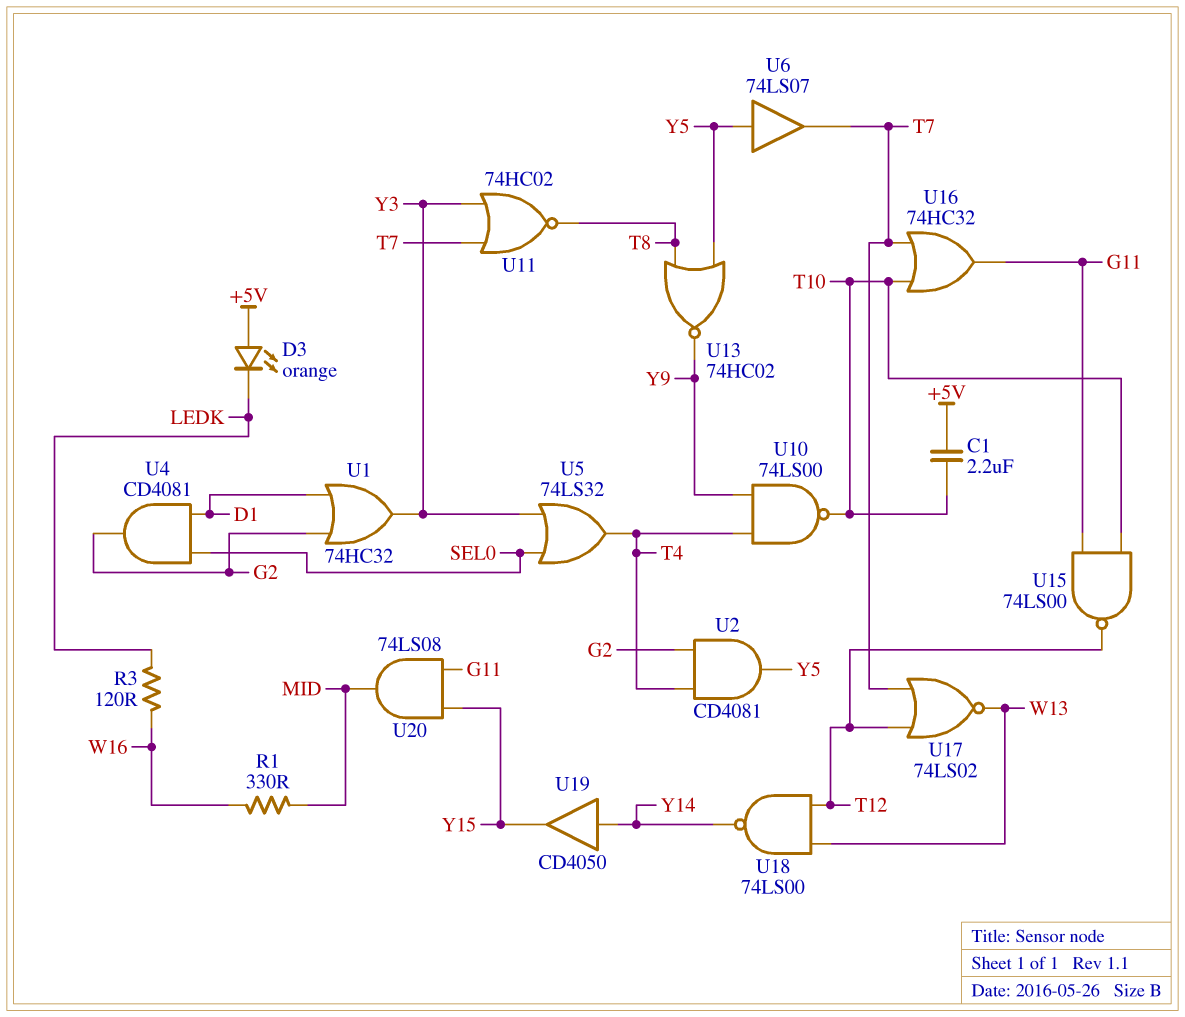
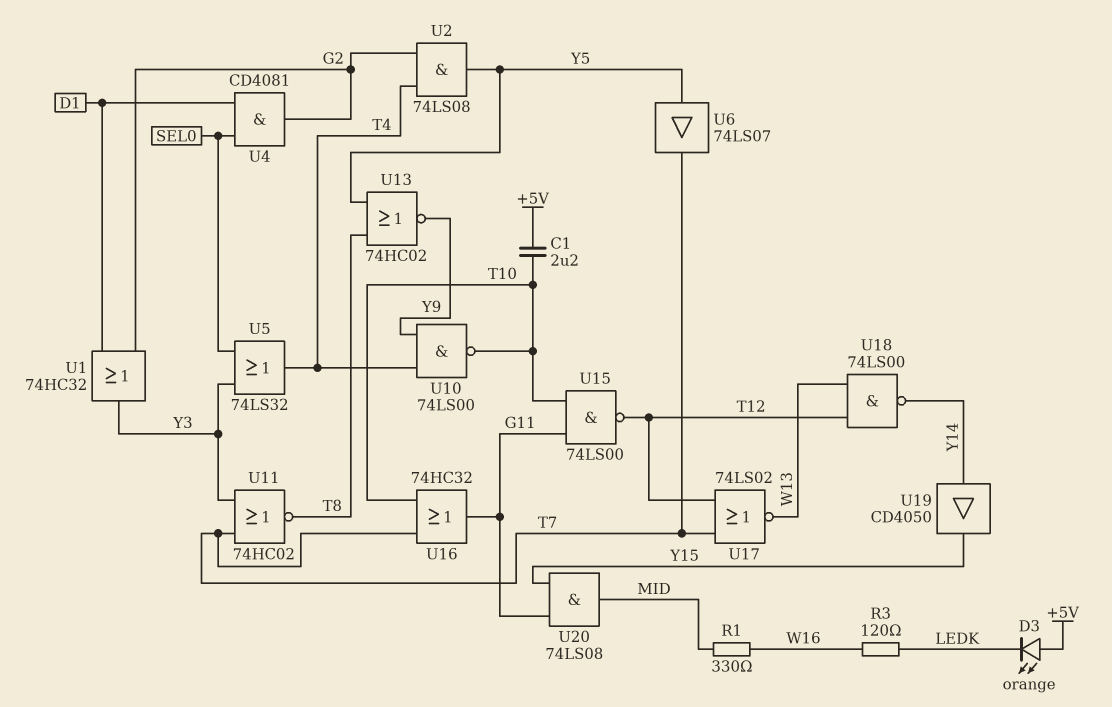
U2: AND CD4081 (in G2, in T4, out Y5) -> AND 74LS08 (in G2, in T4, out Y5)

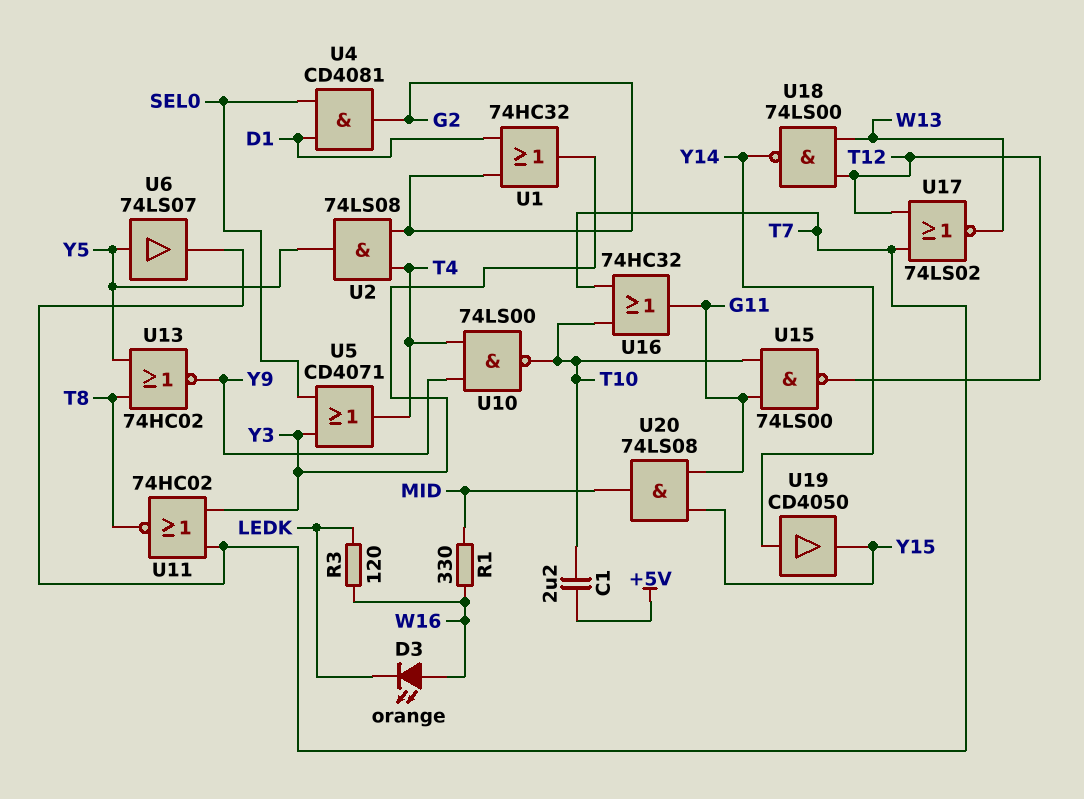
D3: LED orange (A +5V, K LEDK) -> LED orange (A W16, K LEDK)
U5: OR 74LS32 (in SEL0, in Y3, out T4) -> OR CD4071 (in SEL0, in Y3, out T4)

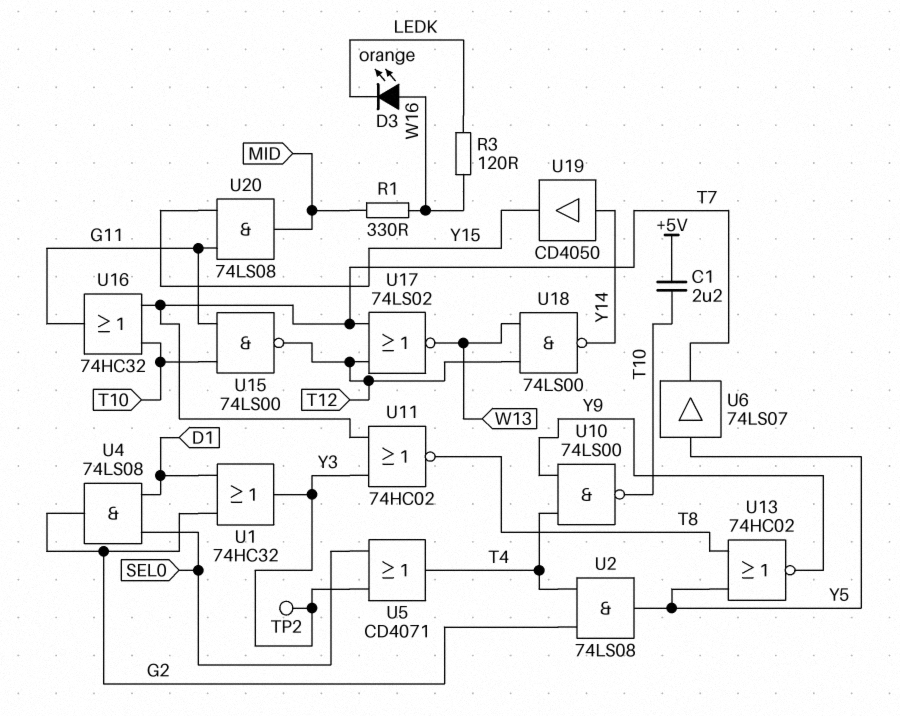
TP2: none -> test point (Y3)
U4: AND CD4081 (in D1, in SEL0, out G2) -> AND 74LS08 (in D1, in SEL0, out G2)

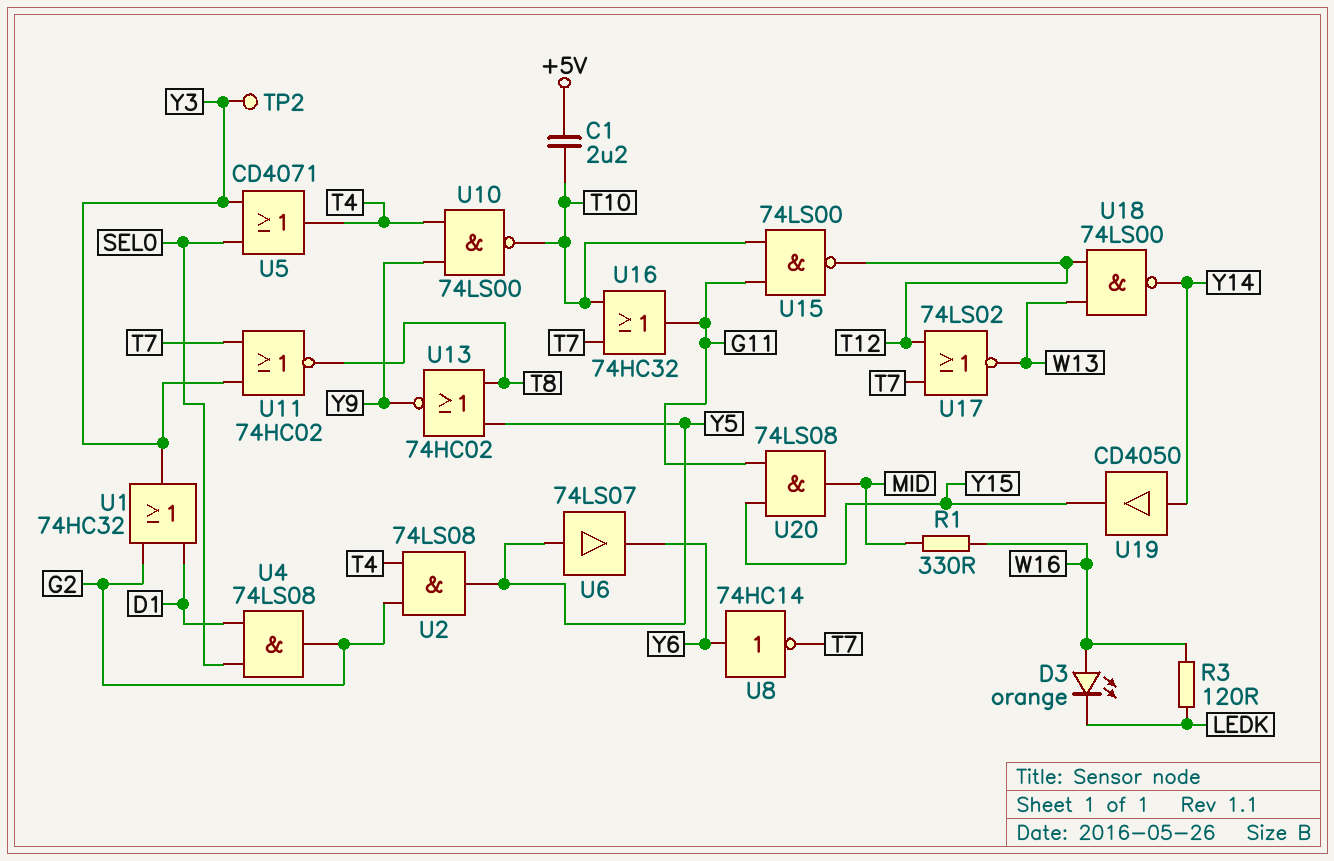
U6: buffer 74LS07 (in Y5, out T7) -> buffer 74LS07 (in Y5, out Y6)
U8: none -> NOT 74HC14 (in Y6, out T7)

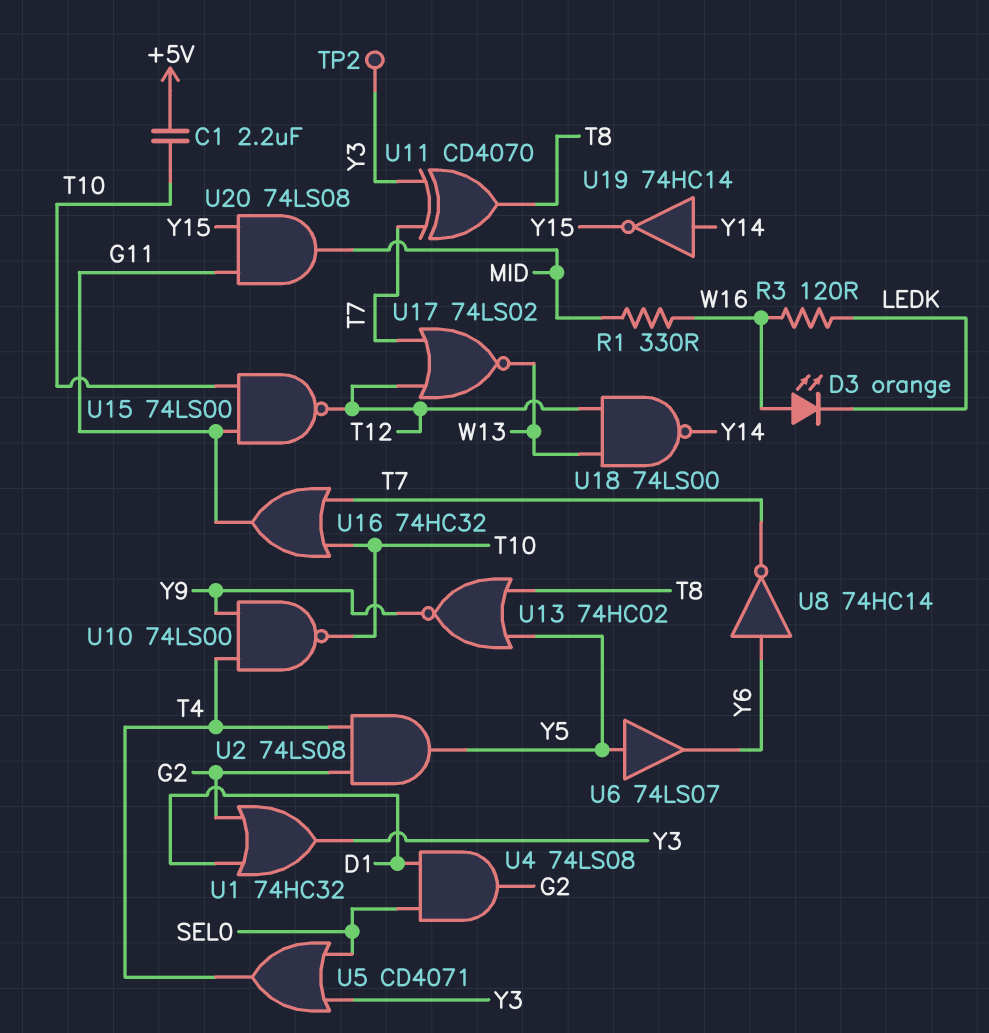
U11: NOR 74HC02 (in T7, in Y3, out T8) -> XOR CD4070 (in T7, in Y3, out T8)
U19: buffer CD4050 (in Y14, out Y15) -> NOT 74HC14 (in Y14, out Y15)

